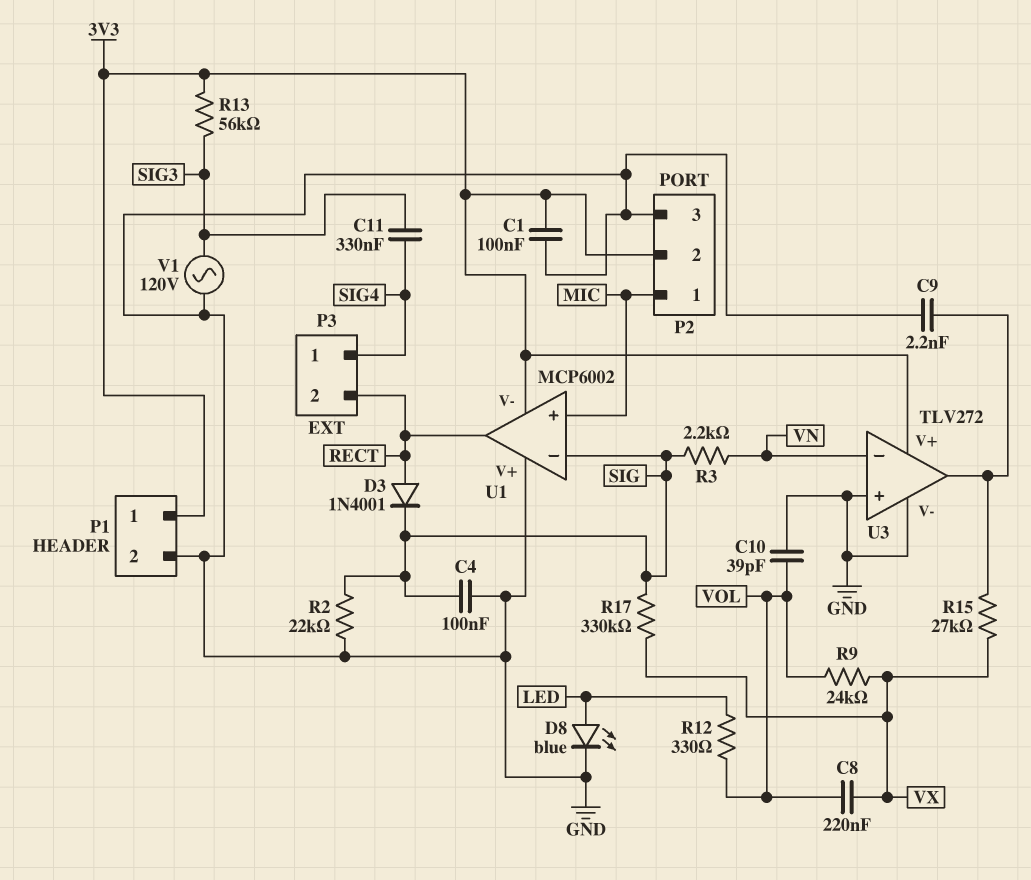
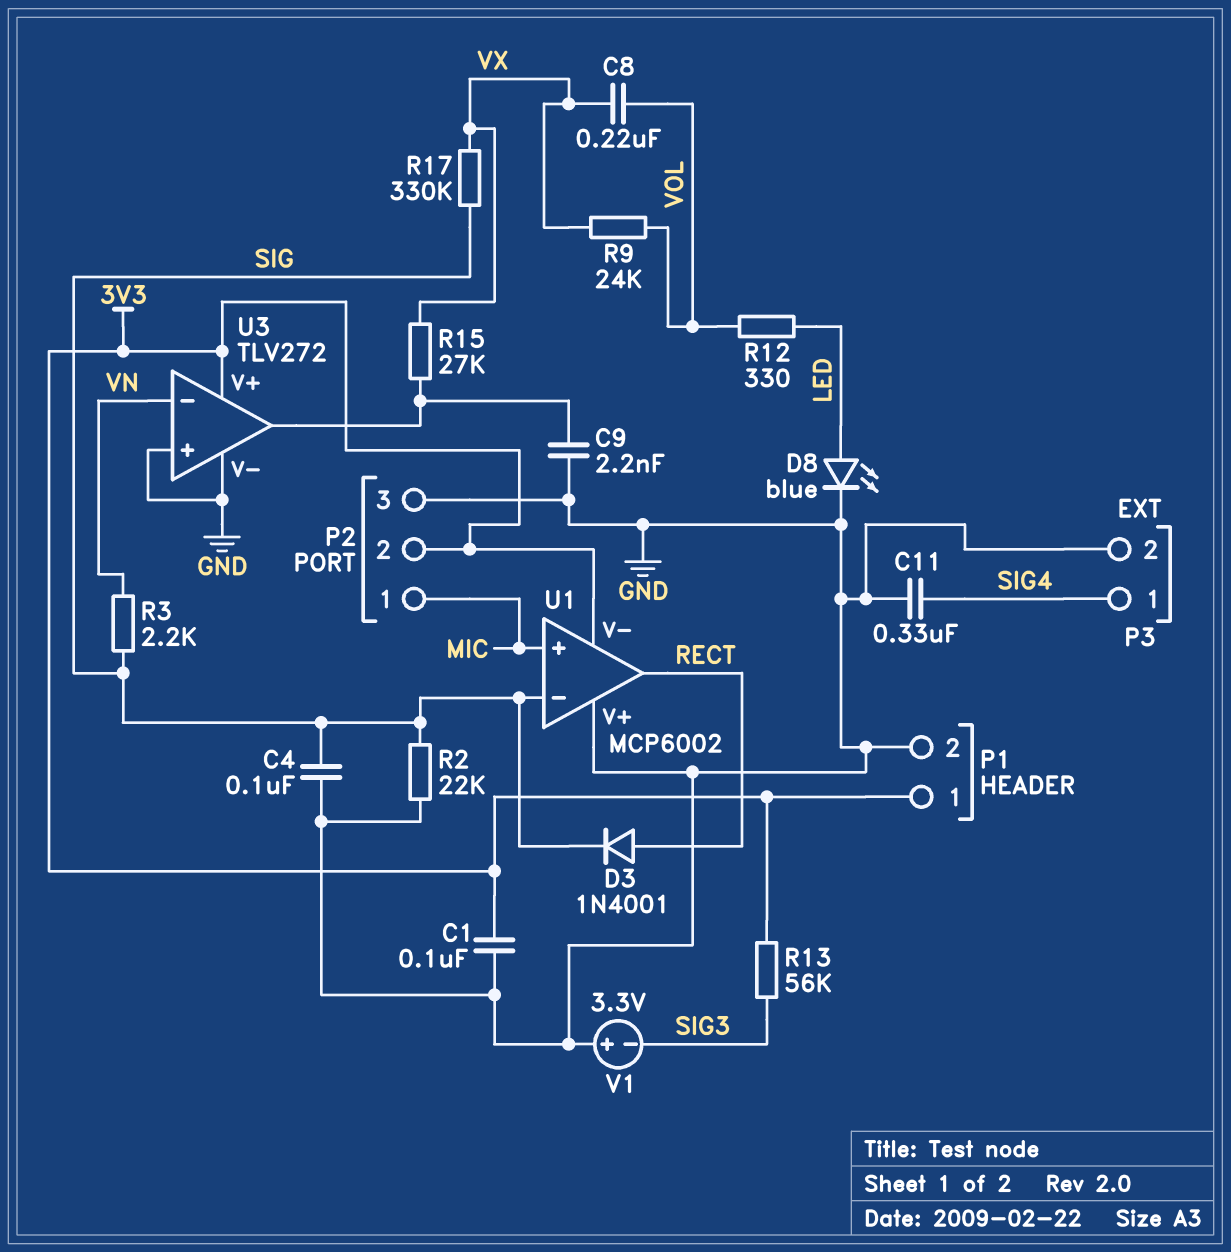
C10: 39pF (GND, VOL) -> none
C11: 330nF (SIG3, SIG4) -> 330nF (GND, SIG4)
P3 pin 2: RECT -> GND
V1: AC 120V (GND, SIG3) -> 3.3V (plus GND, minus SIG3)

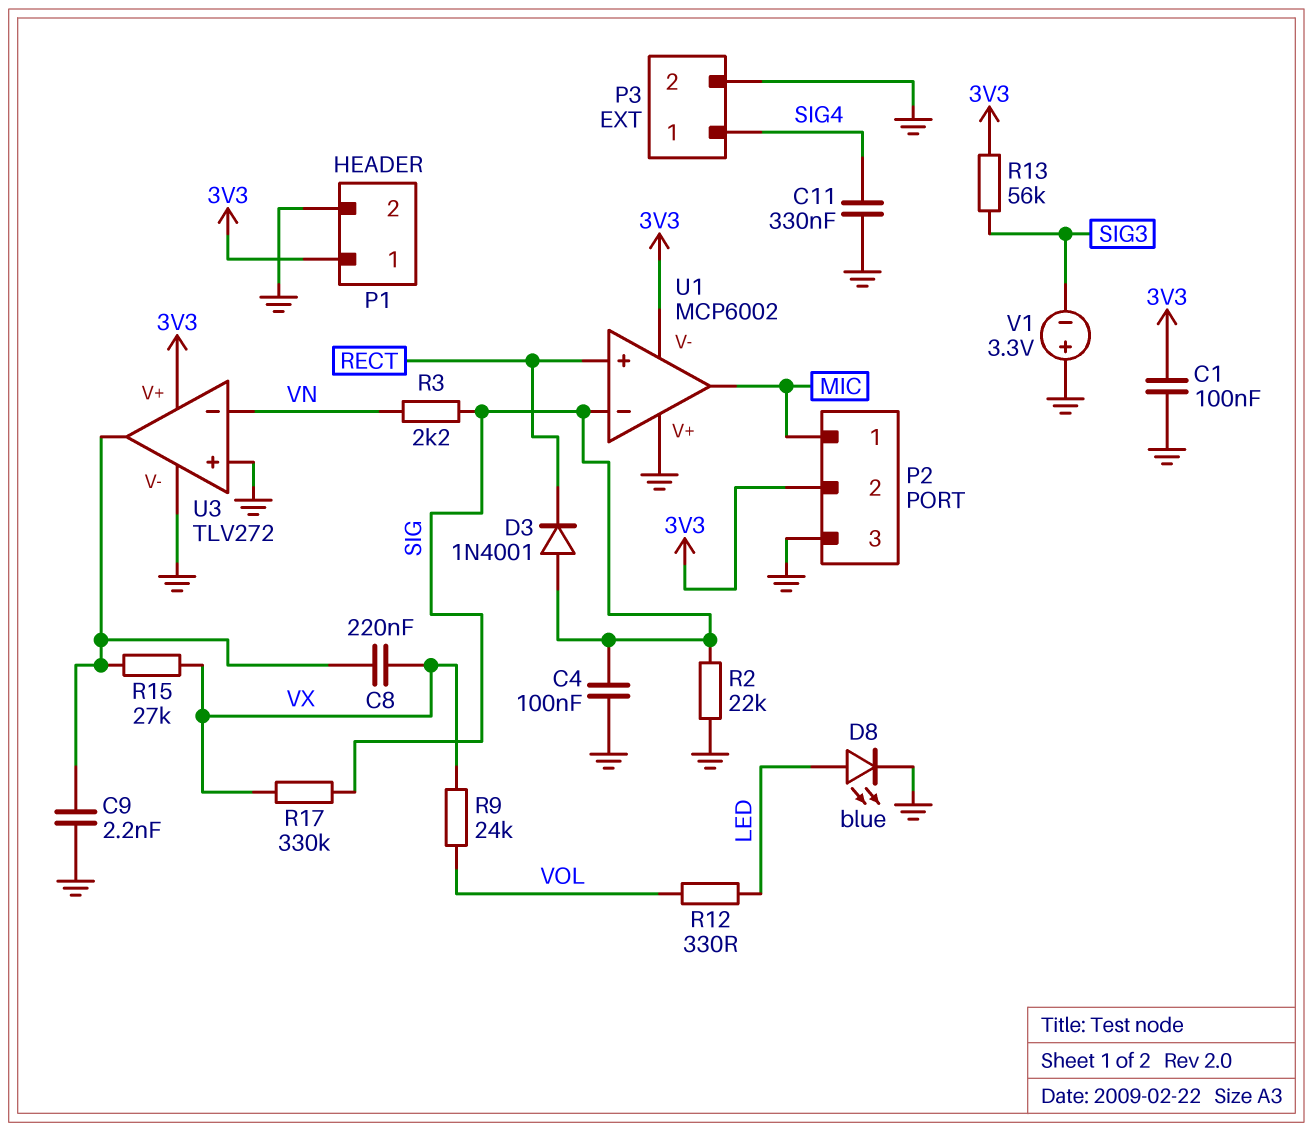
C8: 220nF (VOL, VX) -> 220nF (U3/out, VX)
D3: diode 1N4001 (A RECT, K SIG) -> diode 1N4001 (A SIG, K RECT)
U1 pin in+: MIC -> RECT
U1 pin out: RECT -> MIC

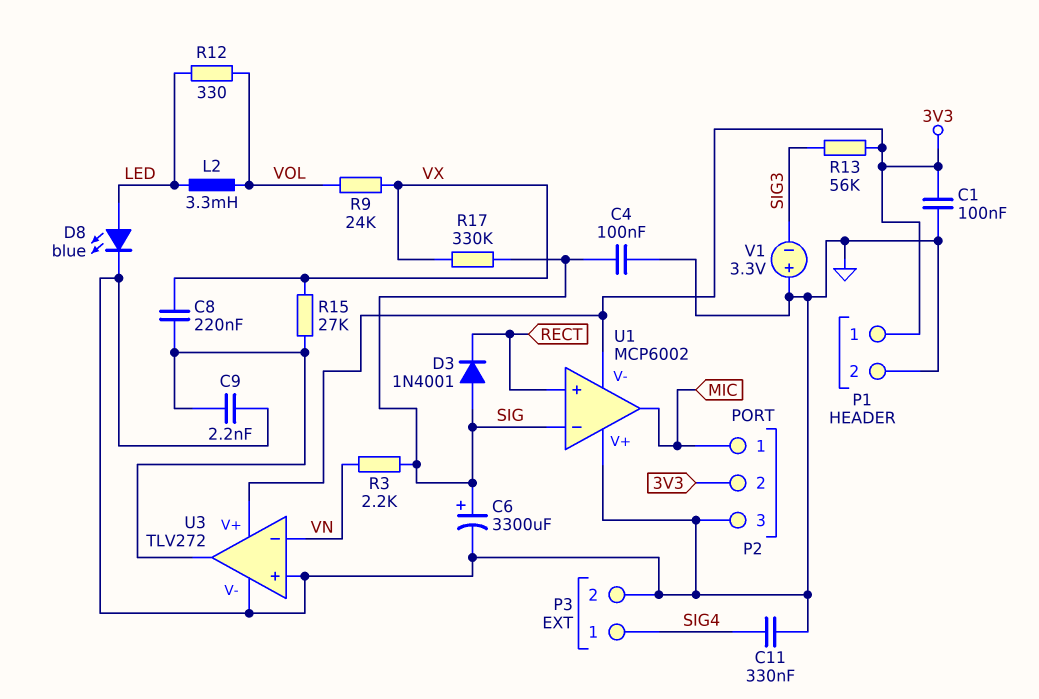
C6: none -> 3300uF (plus SIG, minus GND)
L2: none -> 3.3mH (LED, VOL)
R2: 22k (GND, SIG) -> none

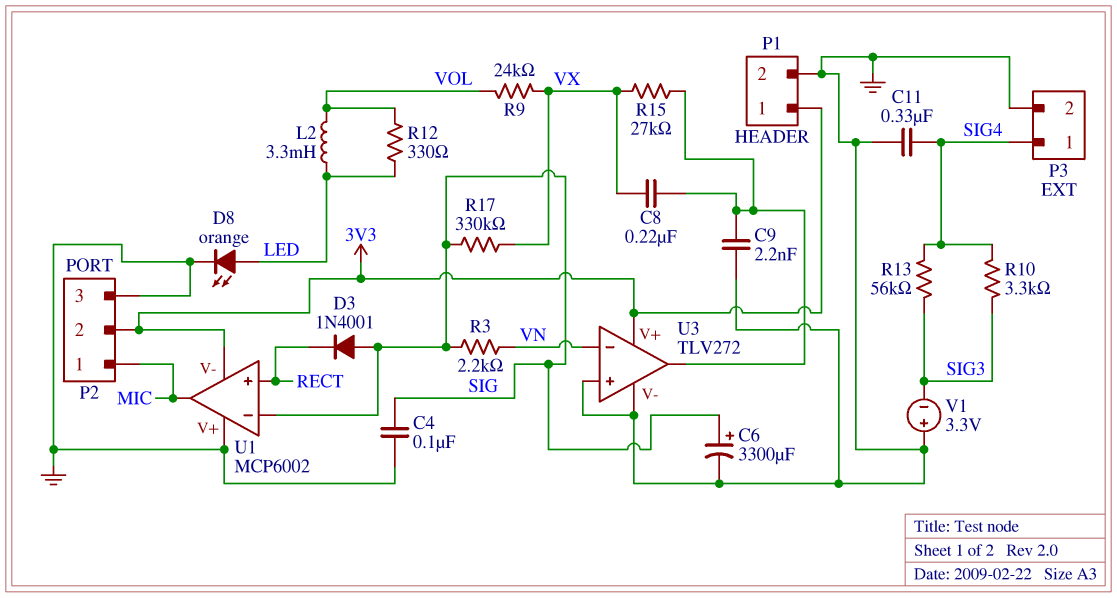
C1: 100nF (3V3, GND) -> none
D8: LED blue (A LED, K GND) -> LED orange (A LED, K GND)
R10: none -> 3.3k (SIG3, SIG4)
R13: 56k (3V3, SIG3) -> 56k (SIG3, SIG4)

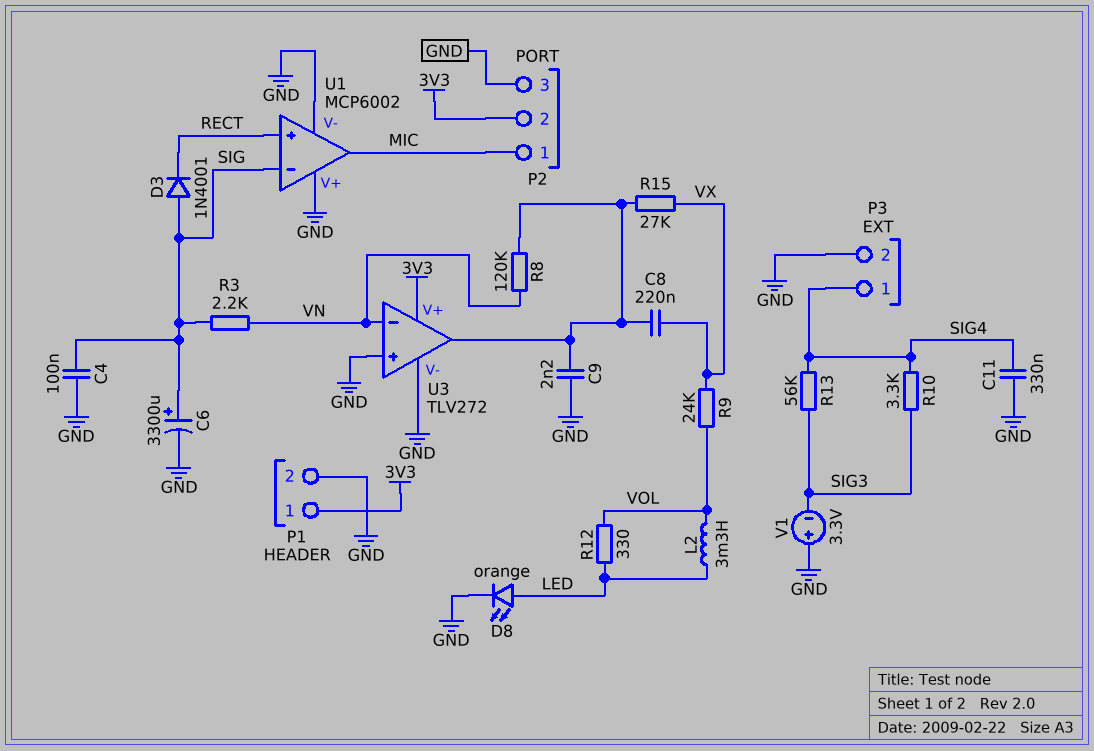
R8: none -> 120k (U3/out, VN)
R17: 330k (SIG, VX) -> none
U1 pin V-: 3V3 -> GND

